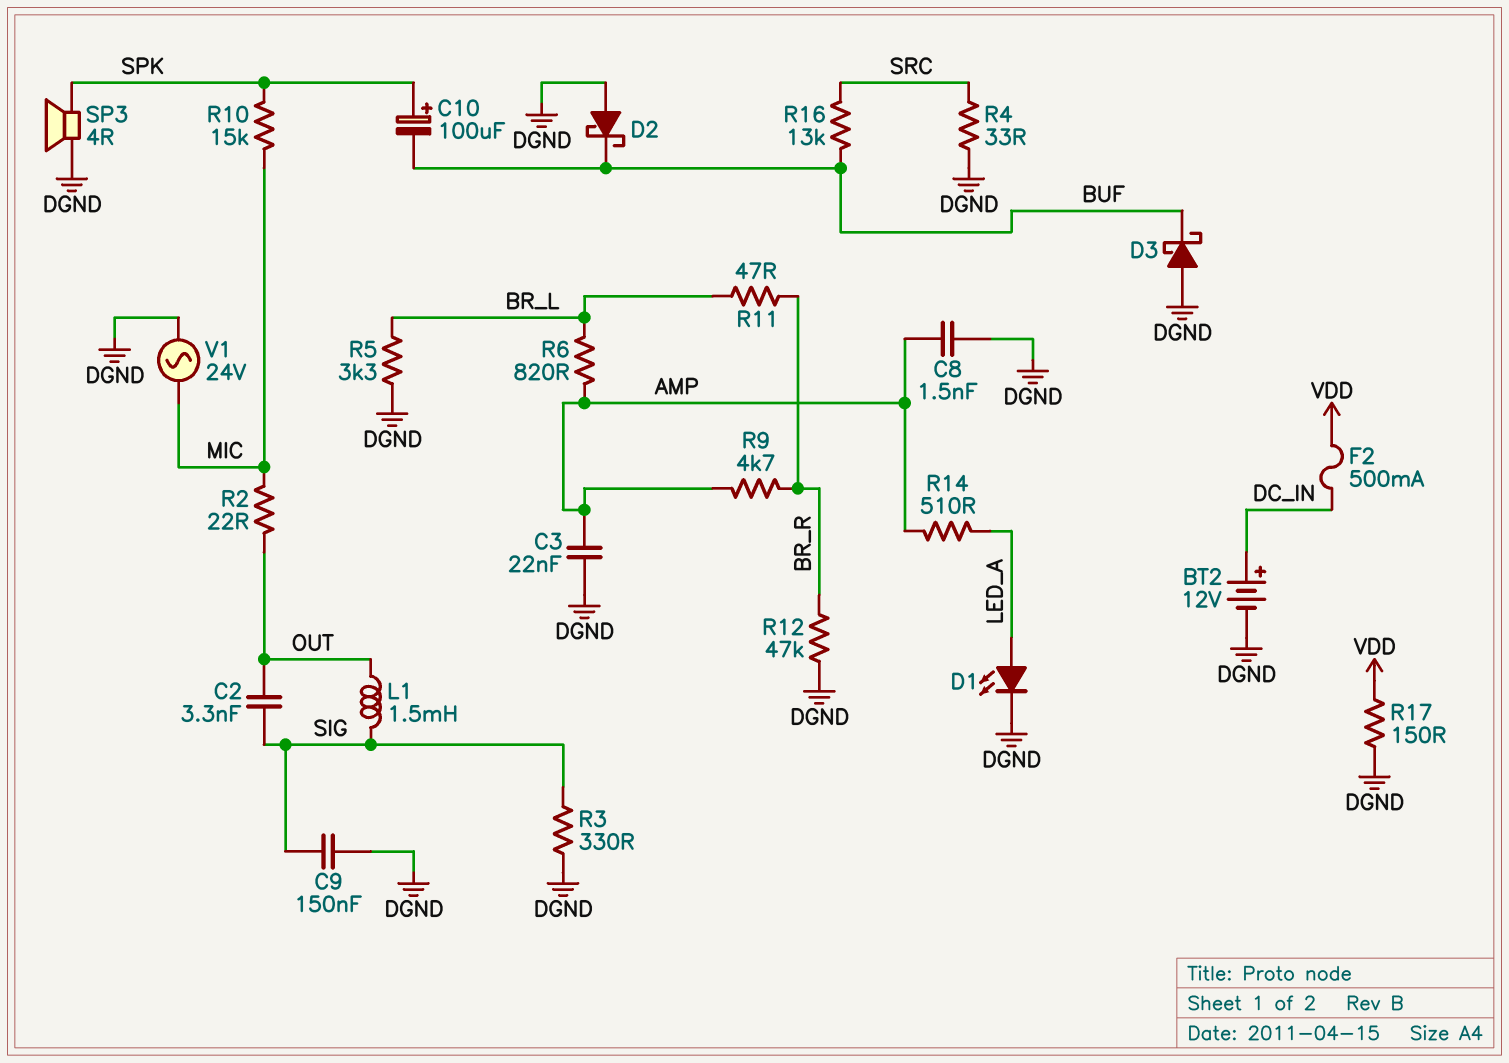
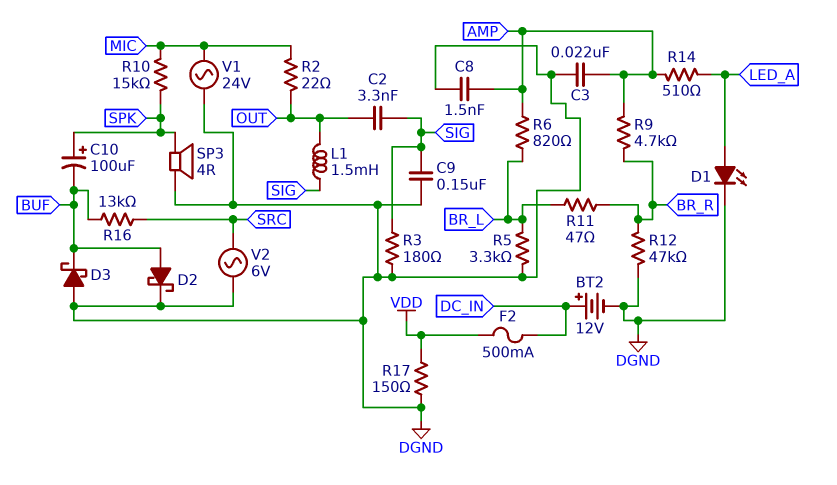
D2: schottky (A DGND, K BUF) -> schottky (A BUF, K DGND)
R3: 330 (DGND, SIG) -> 180 (DGND, SIG)
R4: 33 (DGND, SRC) -> none
V2: none -> AC 6V (DGND, SRC)

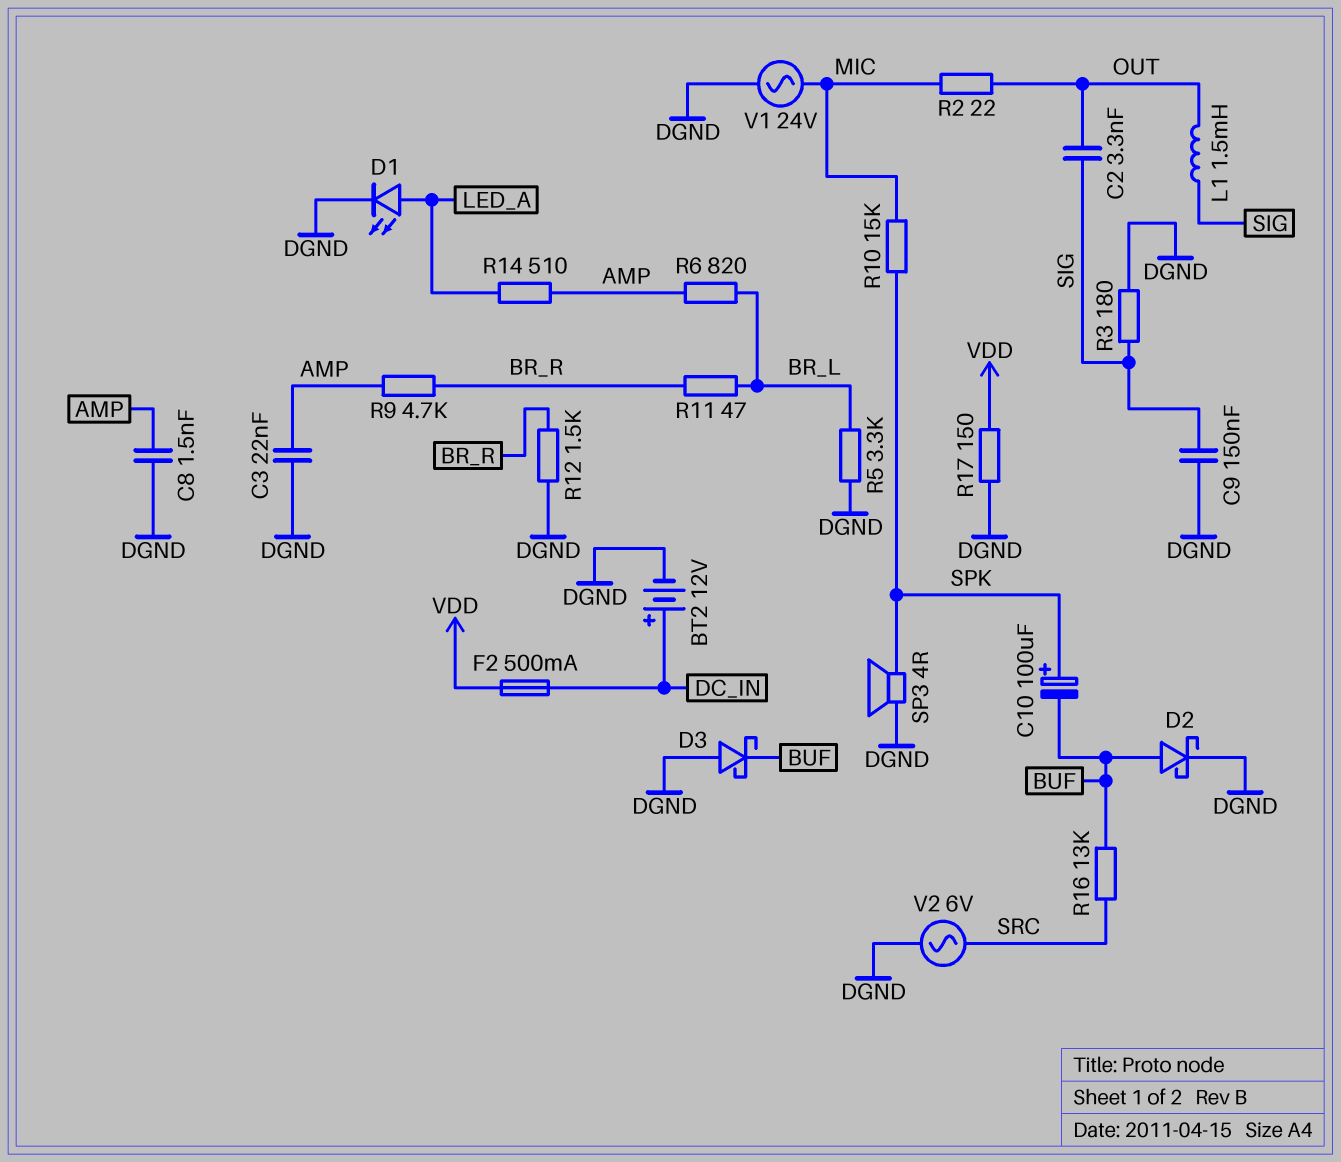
R12: 47k (BR_R, DGND) -> 1.5k (BR_R, DGND)

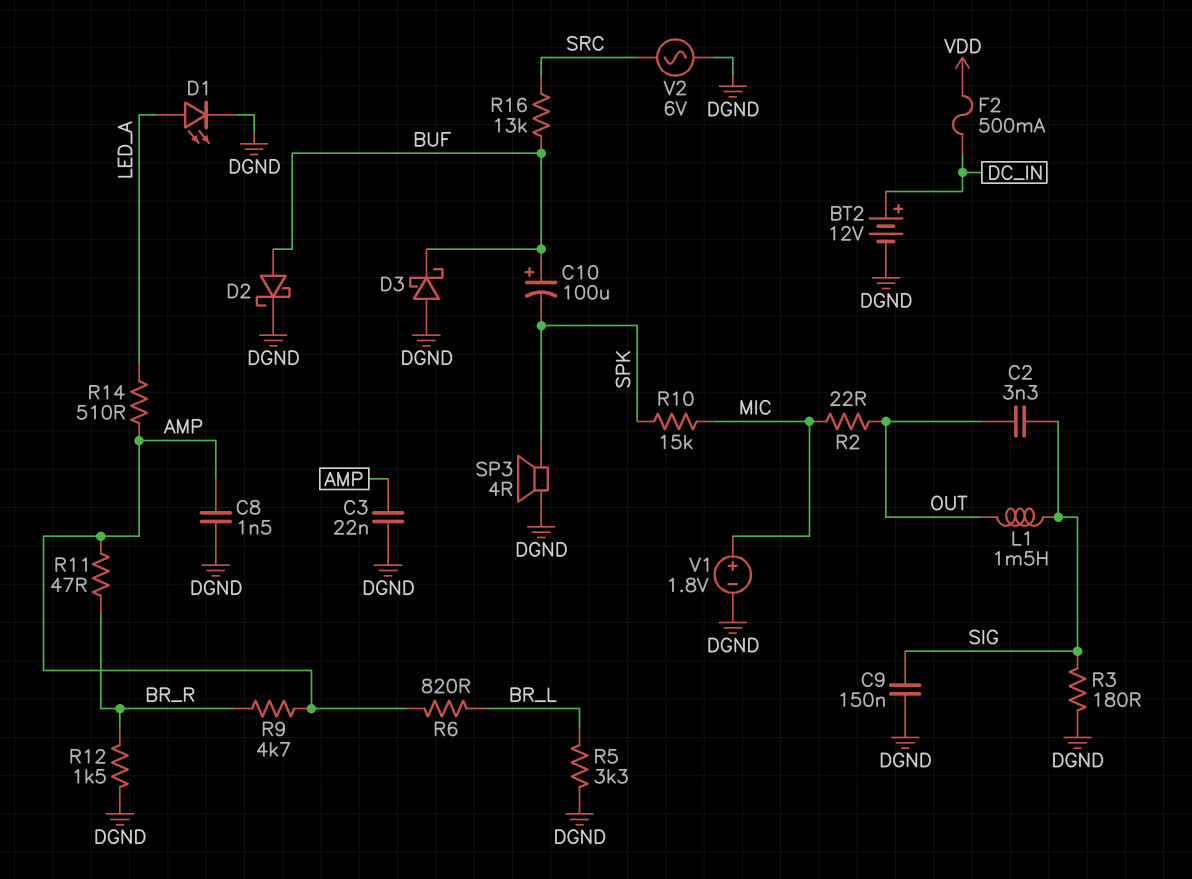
C10: 100uF (plus SPK, minus BUF) -> 100uF (plus BUF, minus SPK)
R11: 47 (BR_L, BR_R) -> 47 (AMP, BR_R)
R17: 150 (DGND, VDD) -> none
V1: AC 24V (DGND, MIC) -> 1.8V (plus MIC, minus DGND)

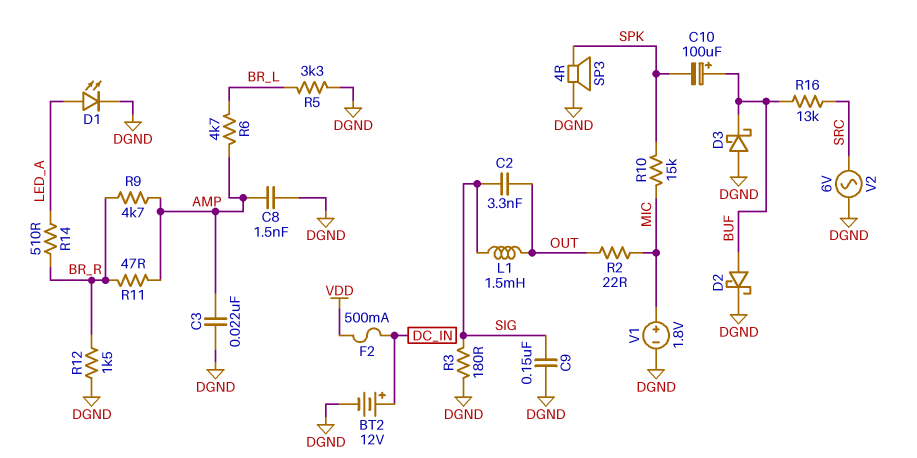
R6: 820 (AMP, BR_L) -> 4.7k (AMP, BR_L)
R14: 510 (AMP, LED_A) -> 510 (BR_R, LED_A)

